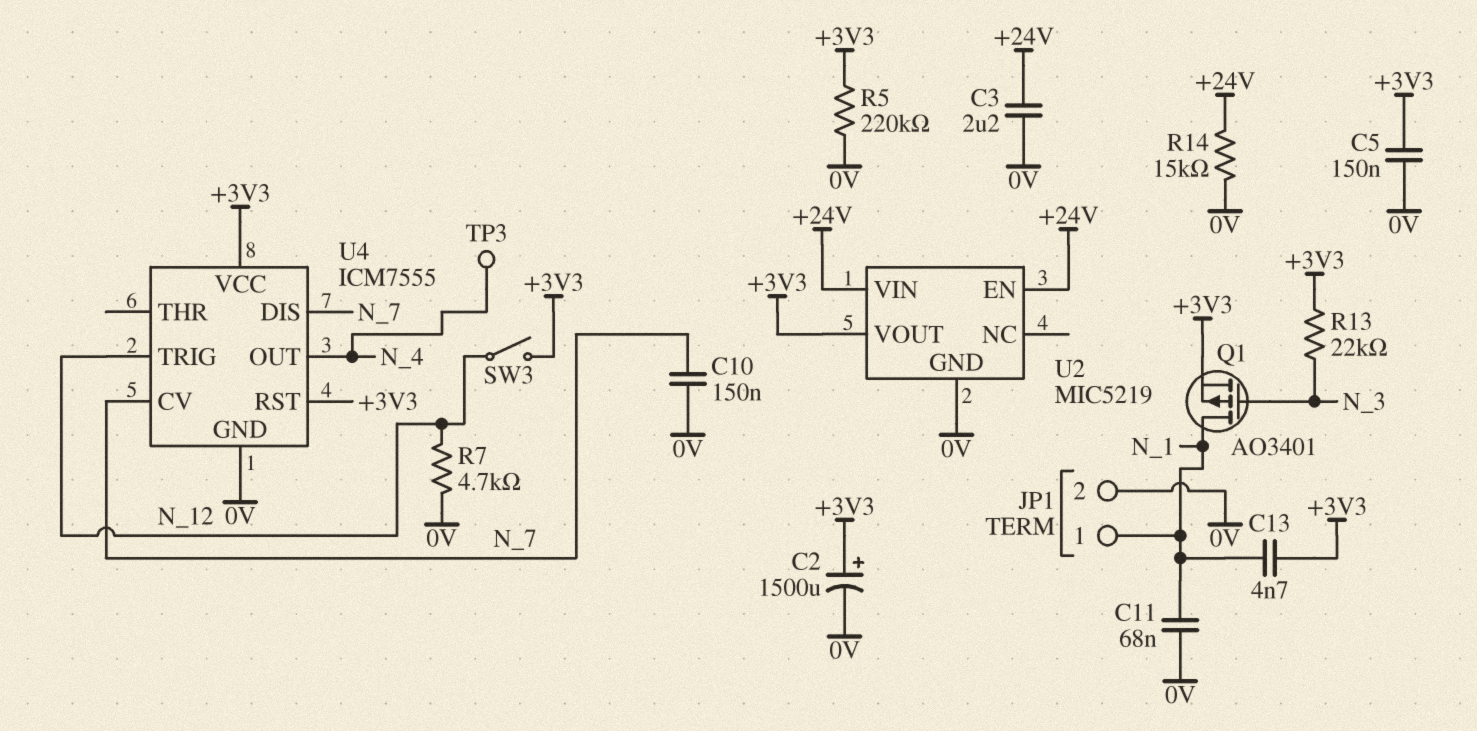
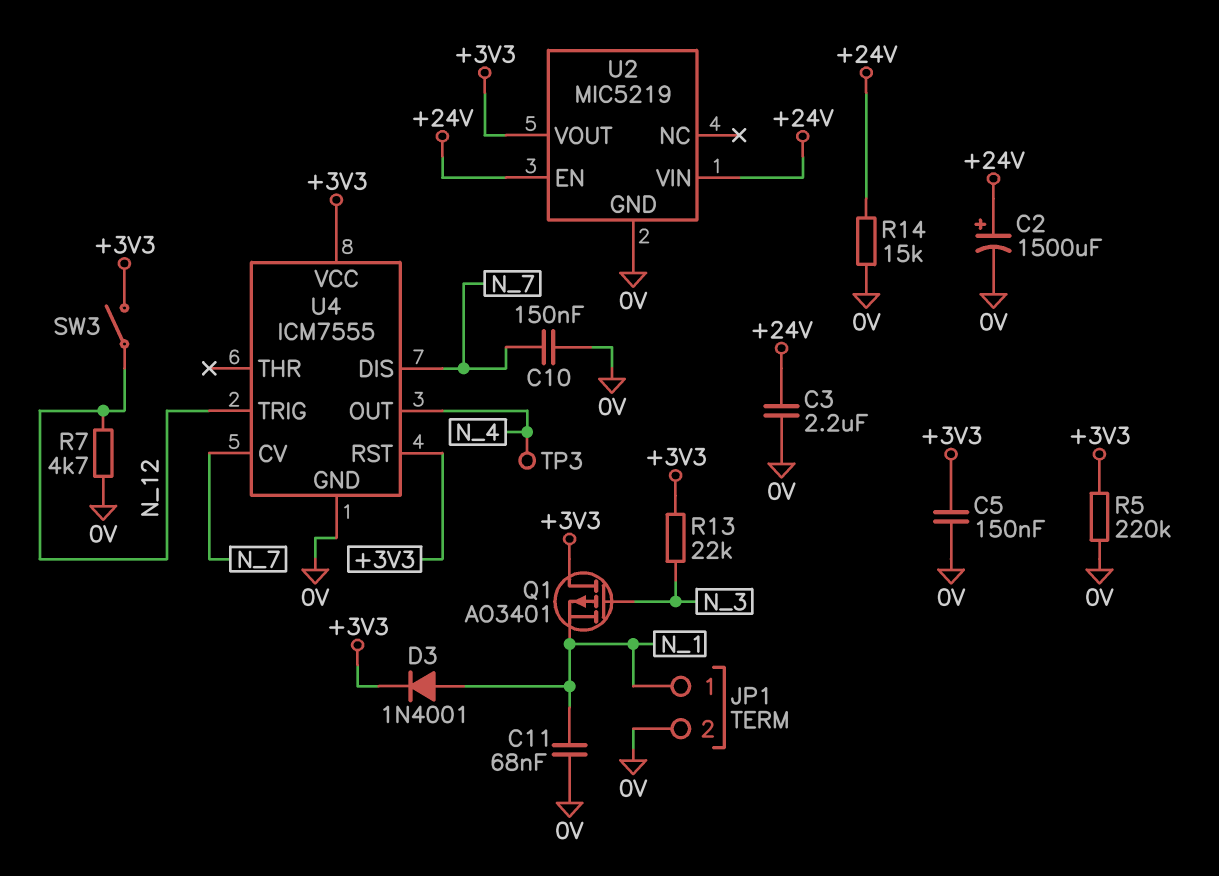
C2: 1500uF (plus +3V3, minus 0V) -> 1500uF (plus +24V, minus 0V)
C13: 4.7nF (+3V3, N_1) -> none
D3: none -> diode 1N4001 (A N_1, K +3V3)
Q1: PMOS AO3401 (G N_3, D N_1, S +3V3) -> PMOS AO3401 (G N_3, D +3V3, S N_1)

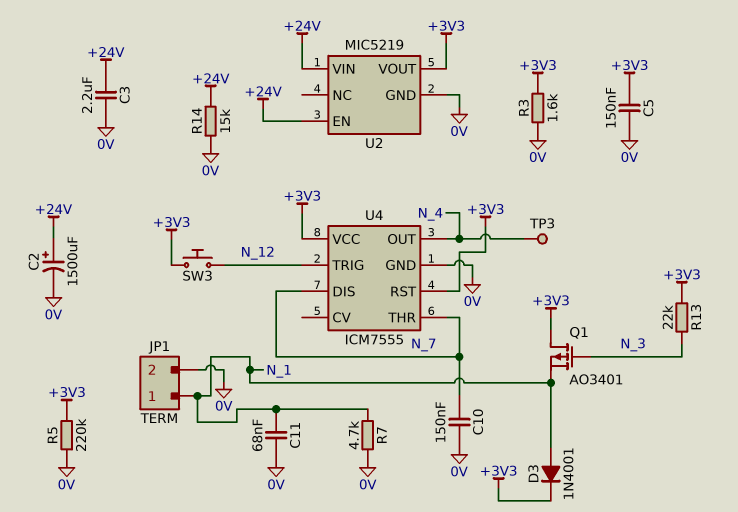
R3: none -> 1.6k (+3V3, 0V)
R7: 4.7k (0V, N_12) -> 4.7k (0V, N_1)
SW3: switch (+3V3, N_12) -> button (+3V3, N_12)
U4 pin CV: N_7 -> none
U4 pin THR: none -> N_7

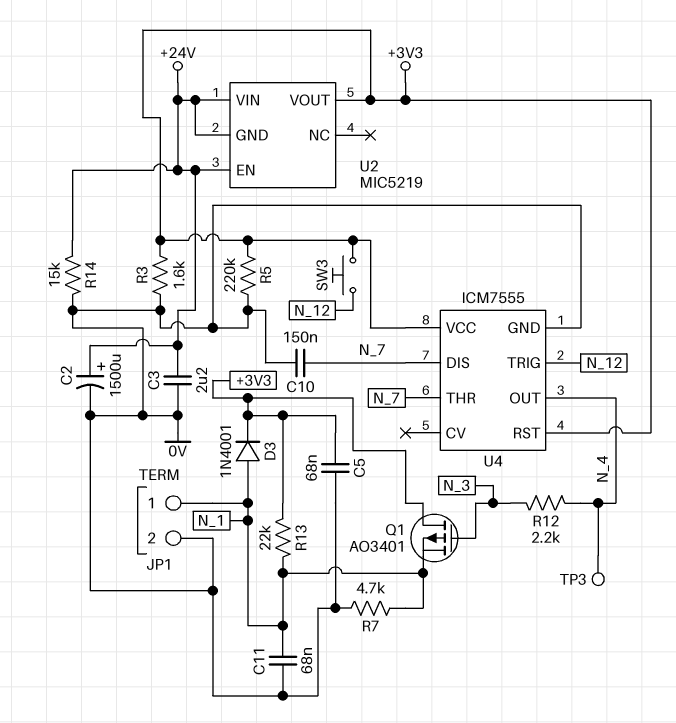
C5: 150nF (+3V3, 0V) -> 68nF (+3V3, 0V)
R12: none -> 2.2k (N_3, N_4)
R13: 22k (+3V3, N_3) -> 22k (+3V3, N_1)
U2 pin GND: 0V -> +24V

